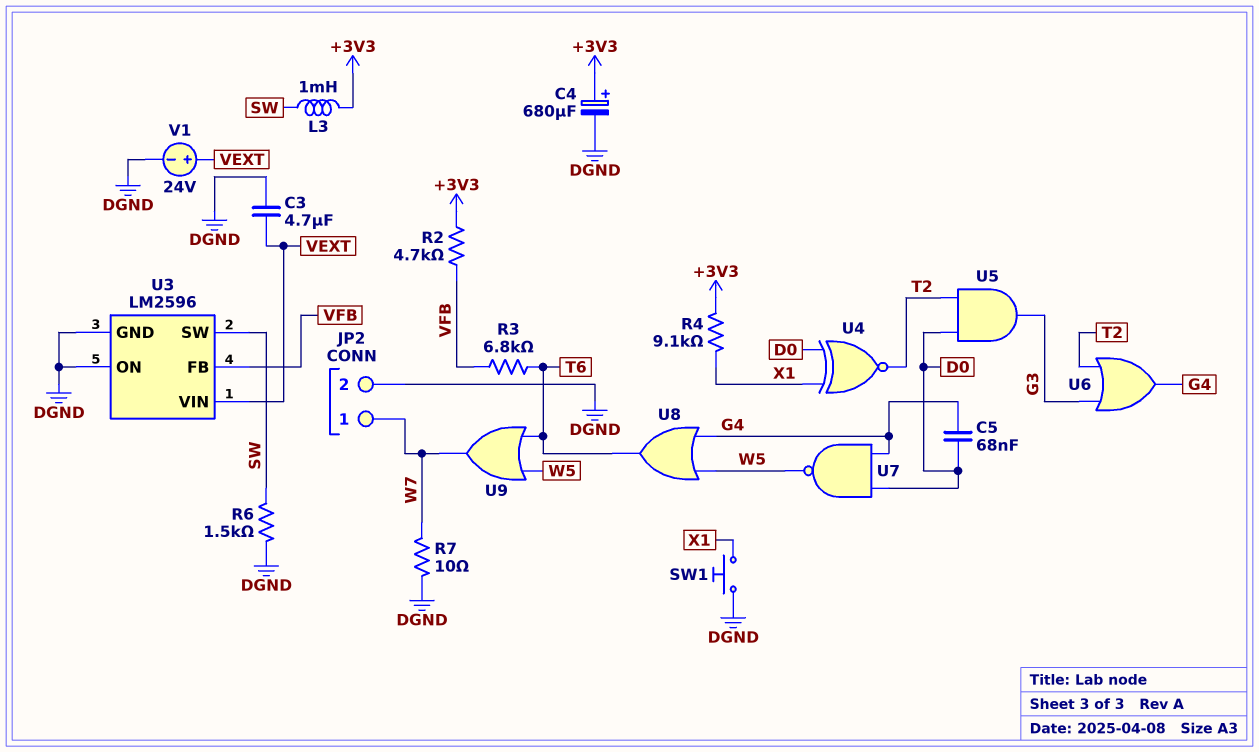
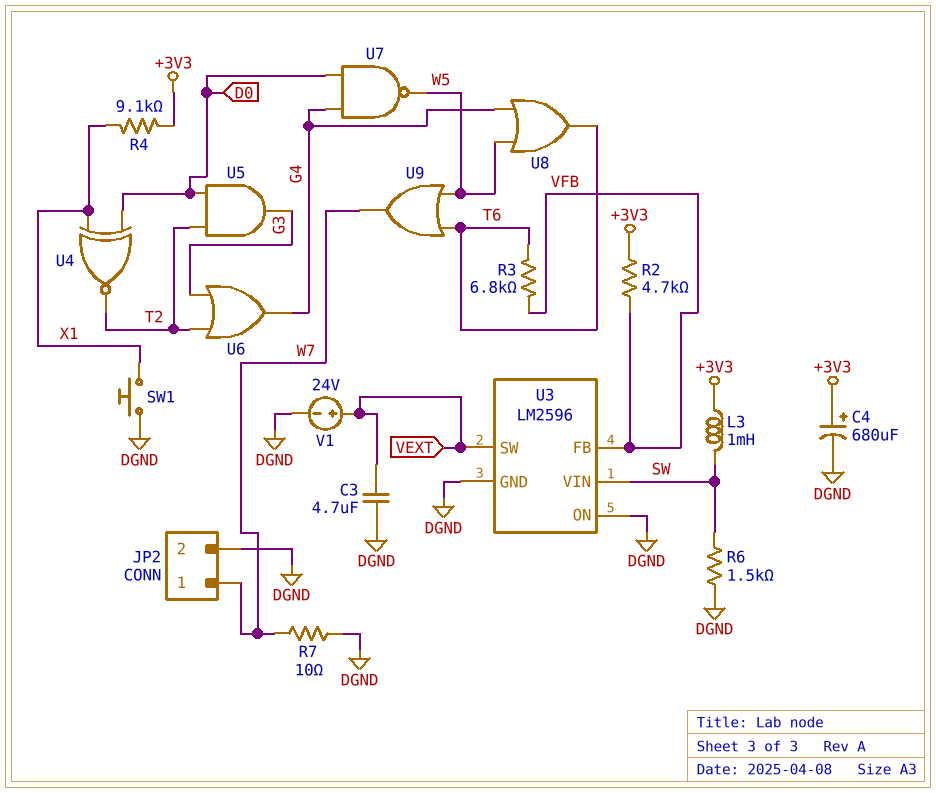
C5: 68nF (D0, G4) -> none
U3 pin SW: SW -> VEXT
U3 pin VIN: VEXT -> SW

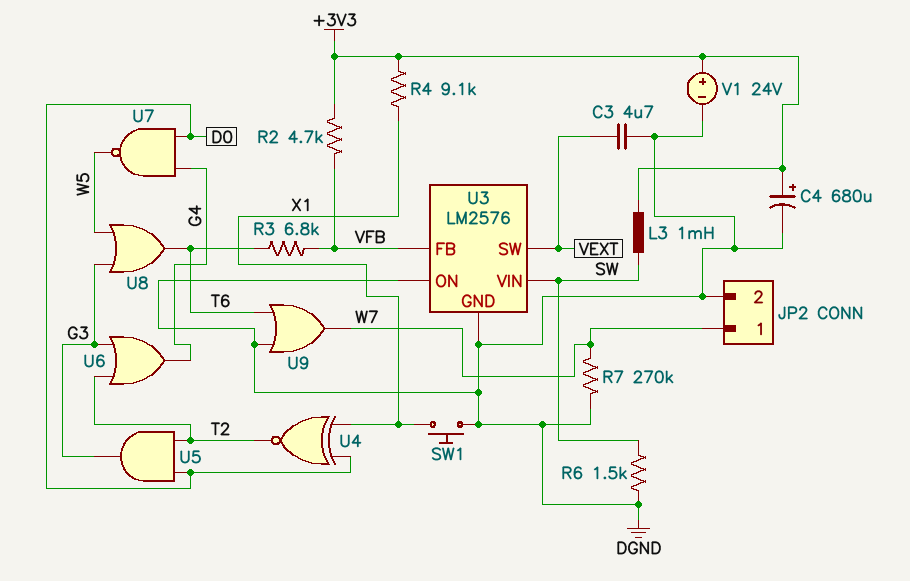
R7: 10 (DGND, W7) -> 270k (DGND, W7)
U3: LM2596 -> LM2576
U8: OR (in G4, in W5, out T6) -> OR (in G3, in W5, out T6)
U9: OR (in T6, in W5, out W7) -> OR (in DGND, in T6, out W7)
V1: 24V (plus VEXT, minus DGND) -> 24V (plus +3V3, minus DGND)

